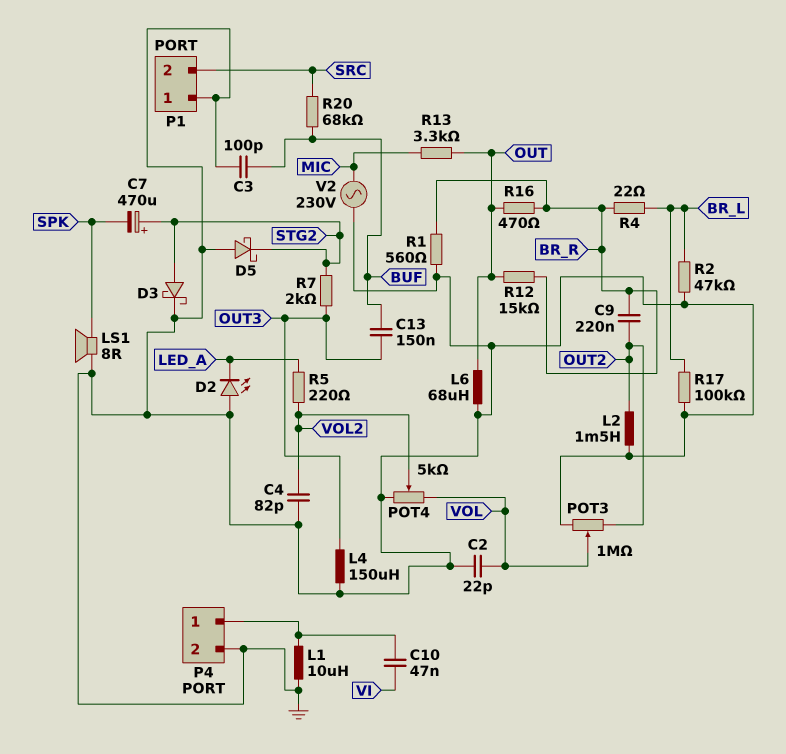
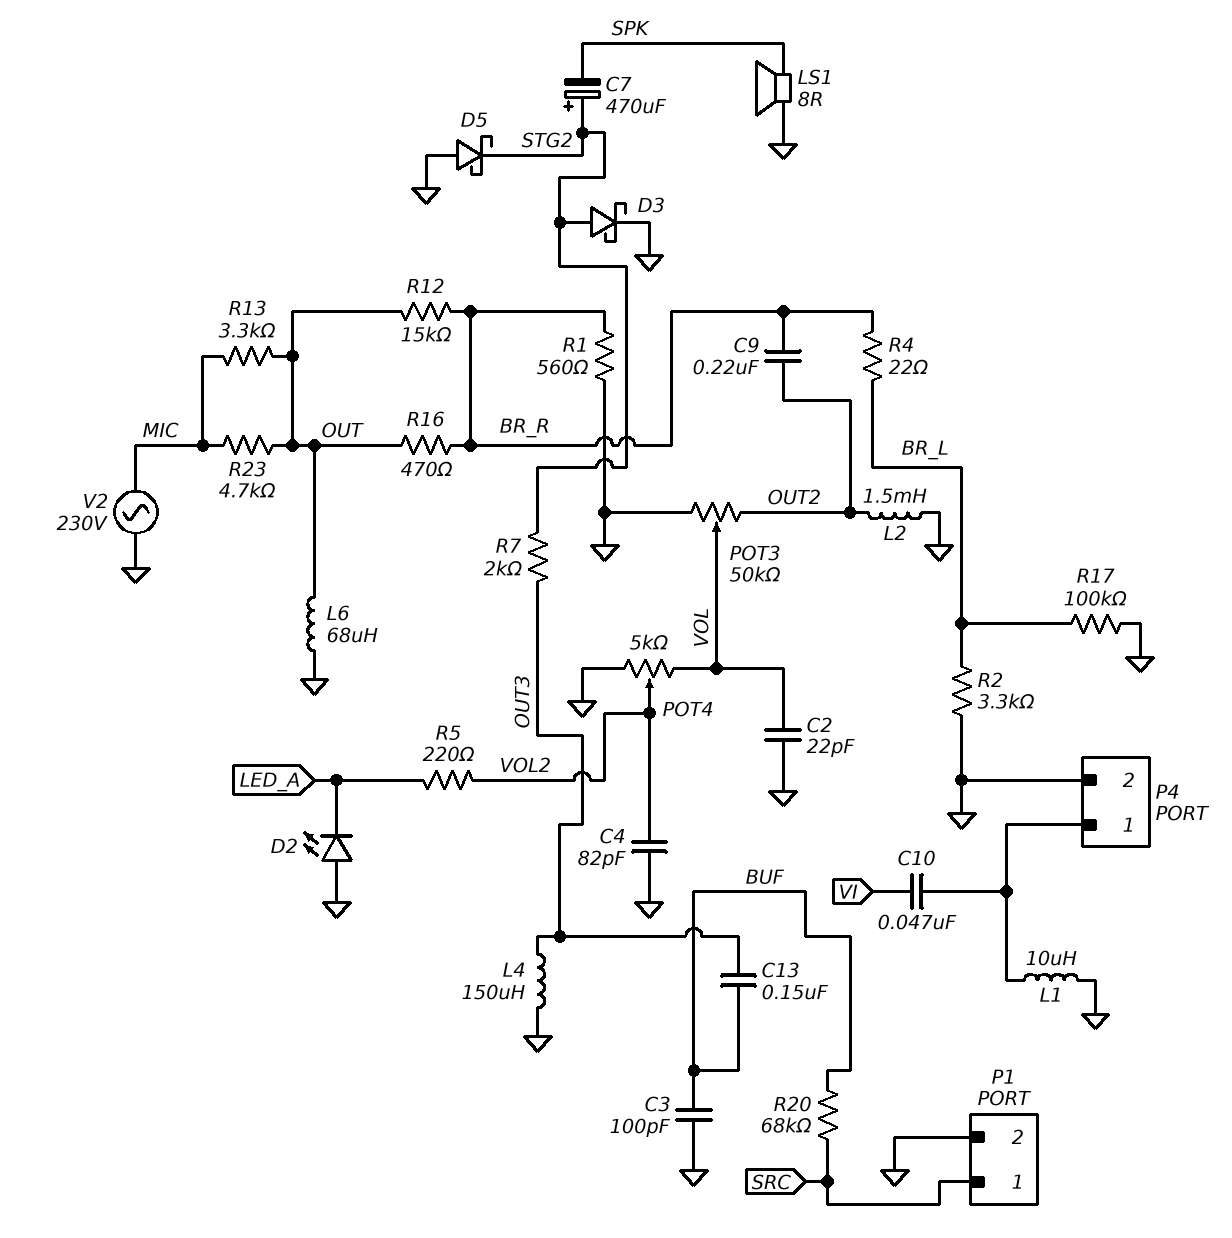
P1 pin 1: GND -> SRC
P1 pin 2: SRC -> GND
POT3: 1M (GND, OUT2, wiper VOL) -> 50k (GND, OUT2, wiper VOL)
R2: 47k (BR_L, GND) -> 3.3k (BR_L, GND)
R23: none -> 4.7k (MIC, OUT)

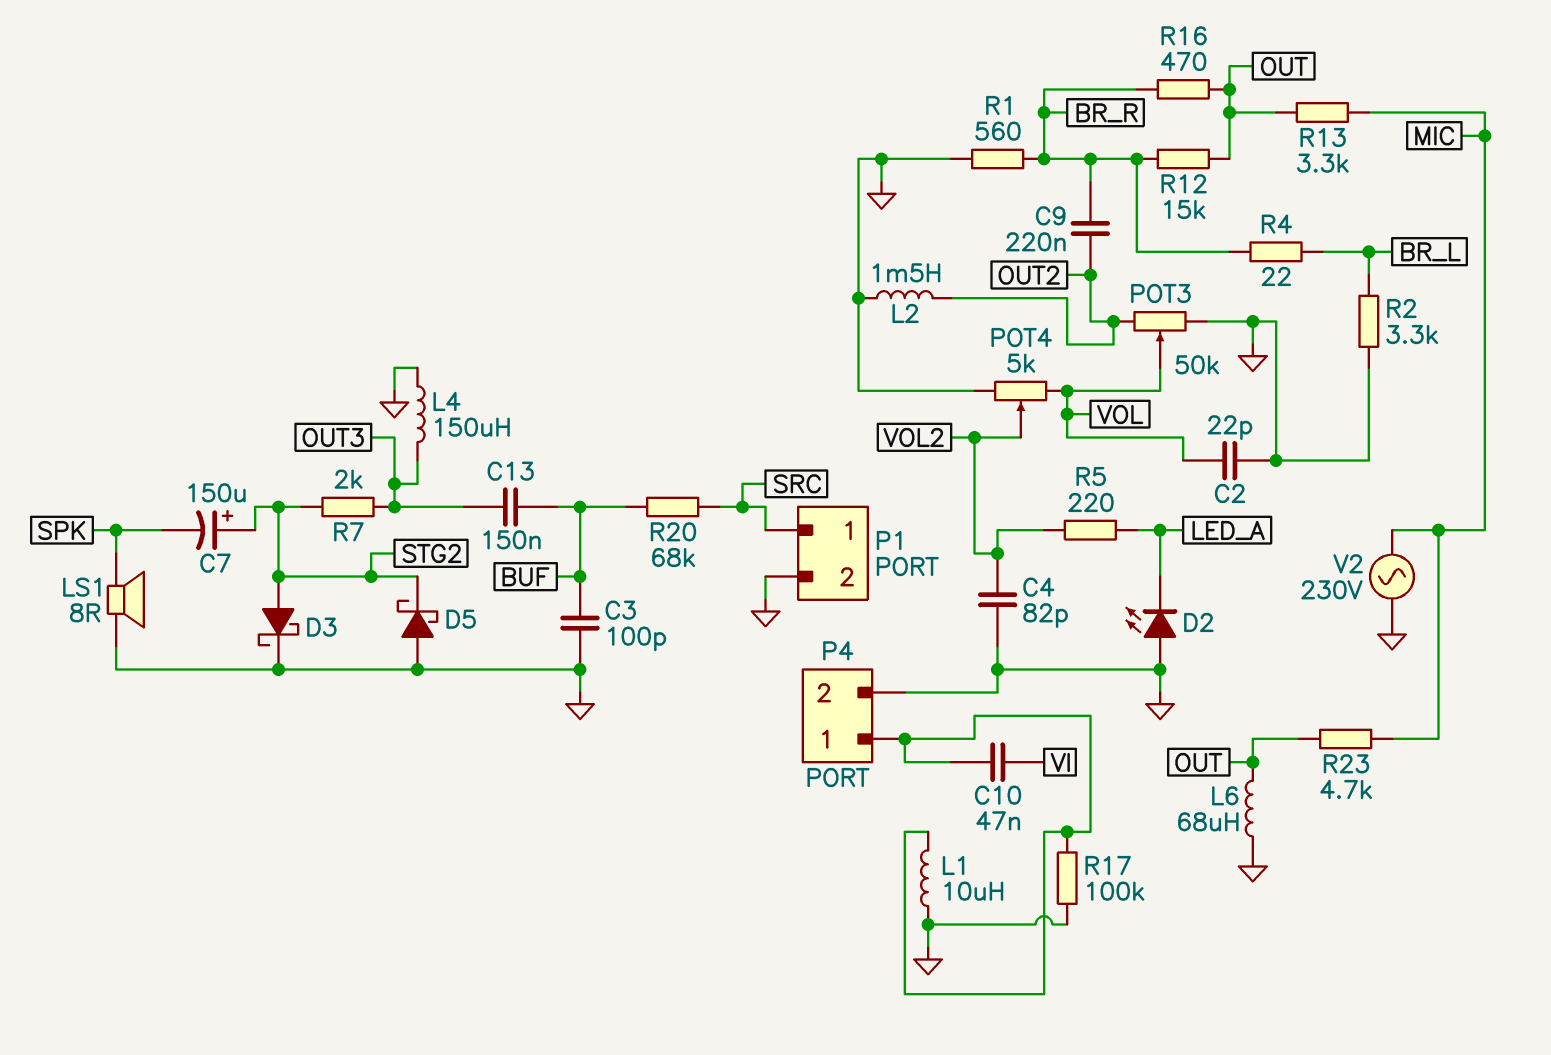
C7: 470uF (plus STG2, minus SPK) -> 150uF (plus STG2, minus SPK)
R17: 100k (BR_L, GND) -> 100k (GND, P4/1)

